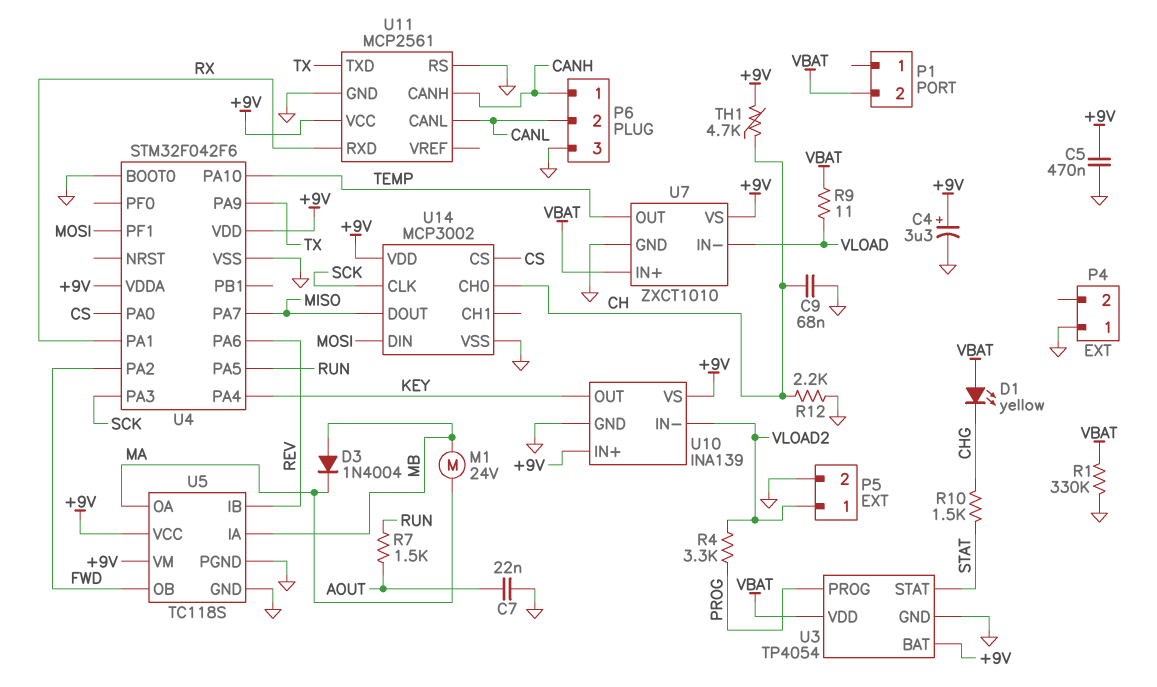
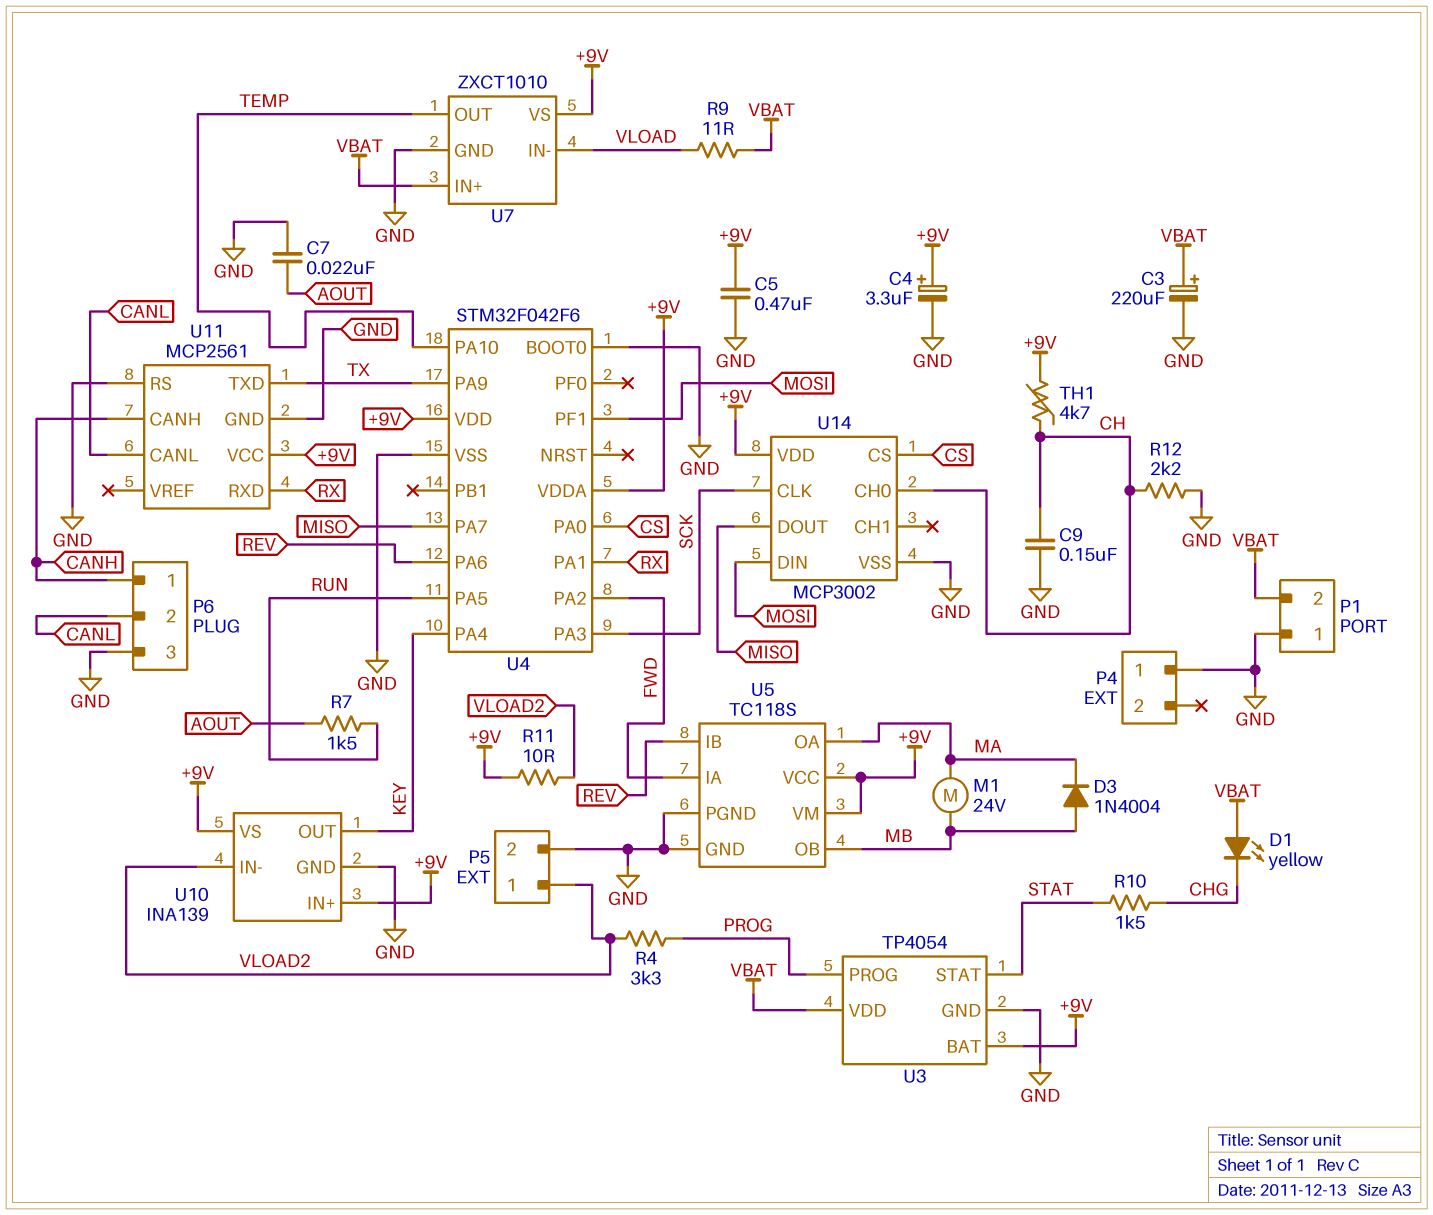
C3: none -> 220uF (plus VBAT, minus GND)
C9: 68nF (CH, GND) -> 150nF (CH, GND)
P1 pin 1: none -> GND
R1: 330k (GND, VBAT) -> none
R11: none -> 10 (+9V, VLOAD2)
U5 pin IA: MB -> FWD
U5 pin OB: FWD -> MB

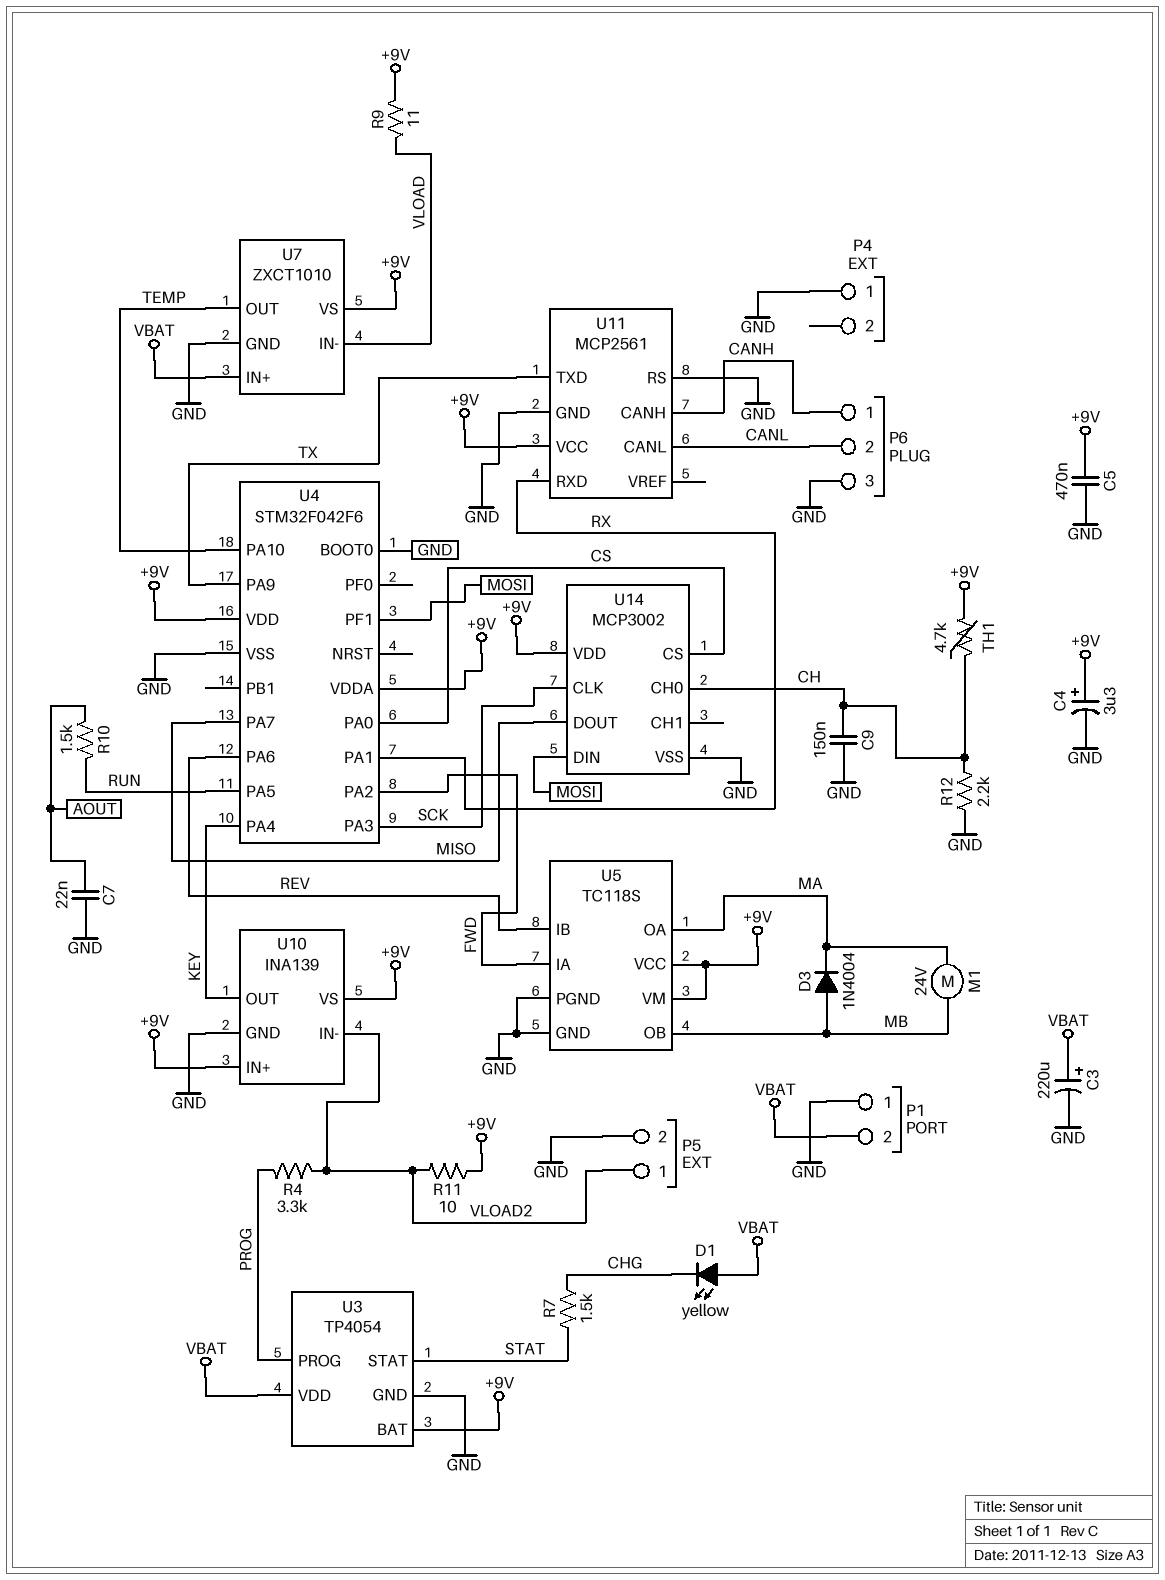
R7: 1.5k (AOUT, RUN) -> 1.5k (CHG, STAT)
R9: 11 (VBAT, VLOAD) -> 11 (+9V, VLOAD)
R10: 1.5k (CHG, STAT) -> 1.5k (AOUT, RUN)

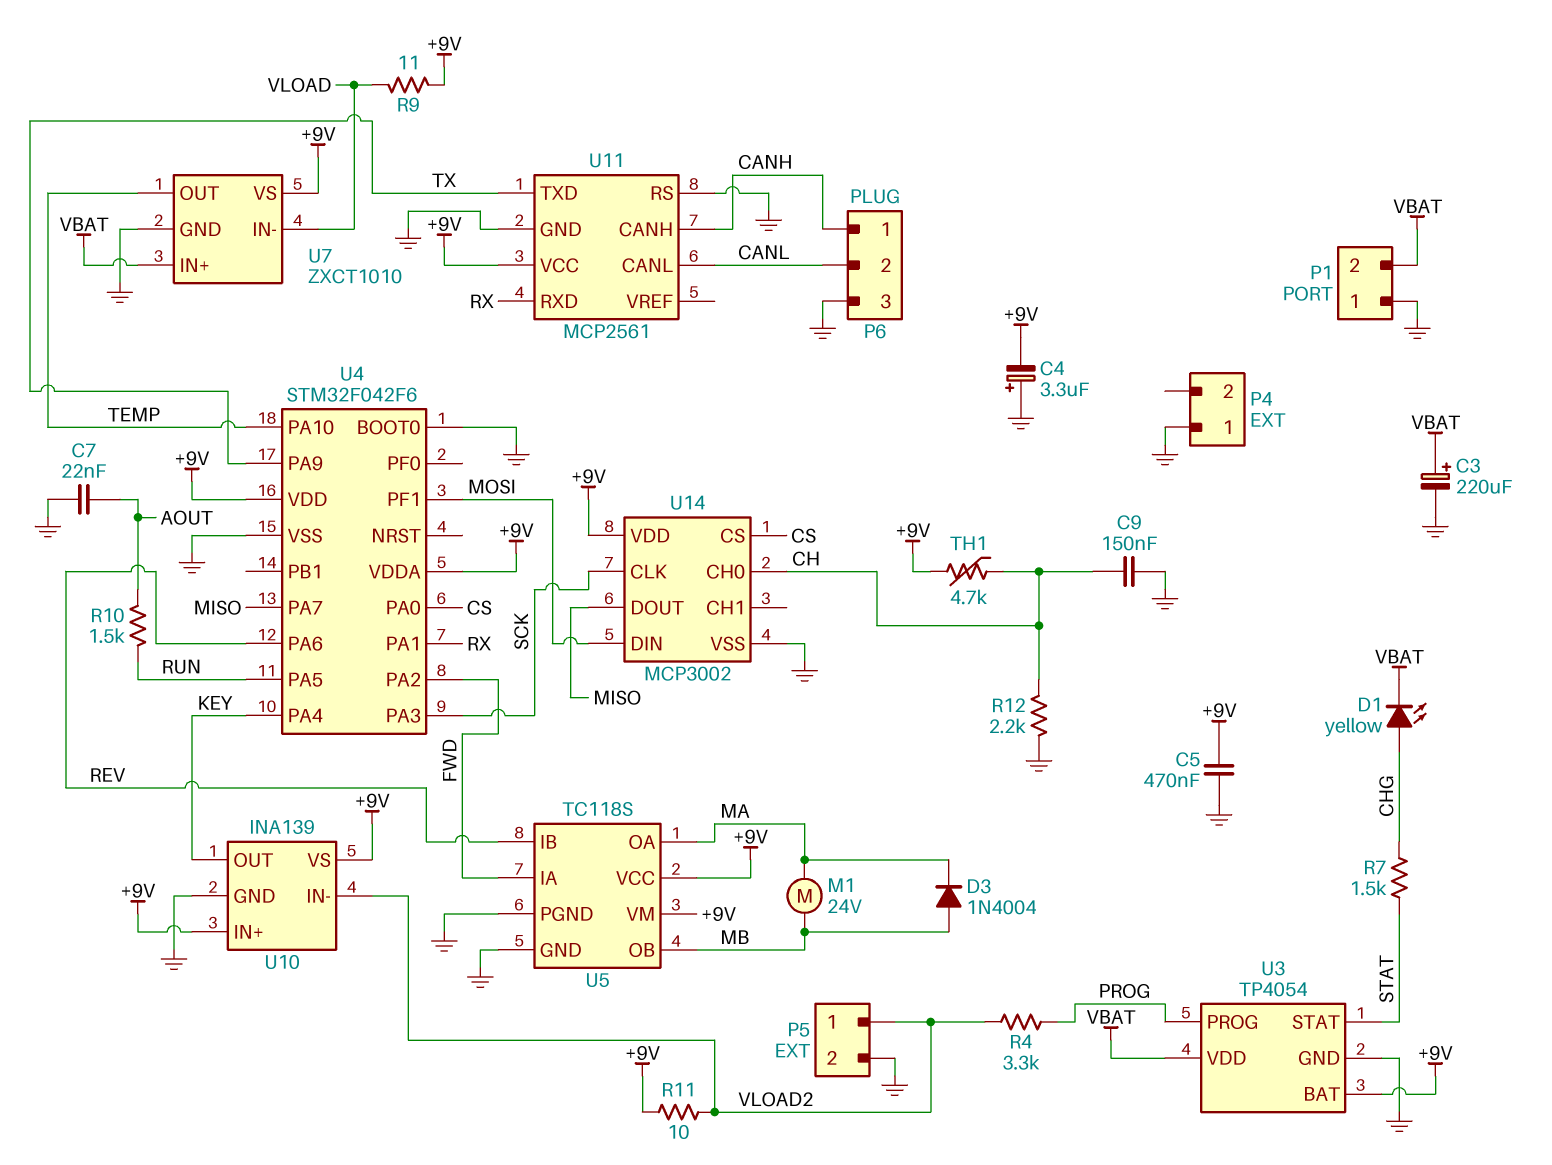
C4: 3.3uF (plus +9V, minus GND) -> 3.3uF (plus GND, minus +9V)
D1: LED yellow (A VBAT, K CHG) -> LED yellow (A CHG, K VBAT)

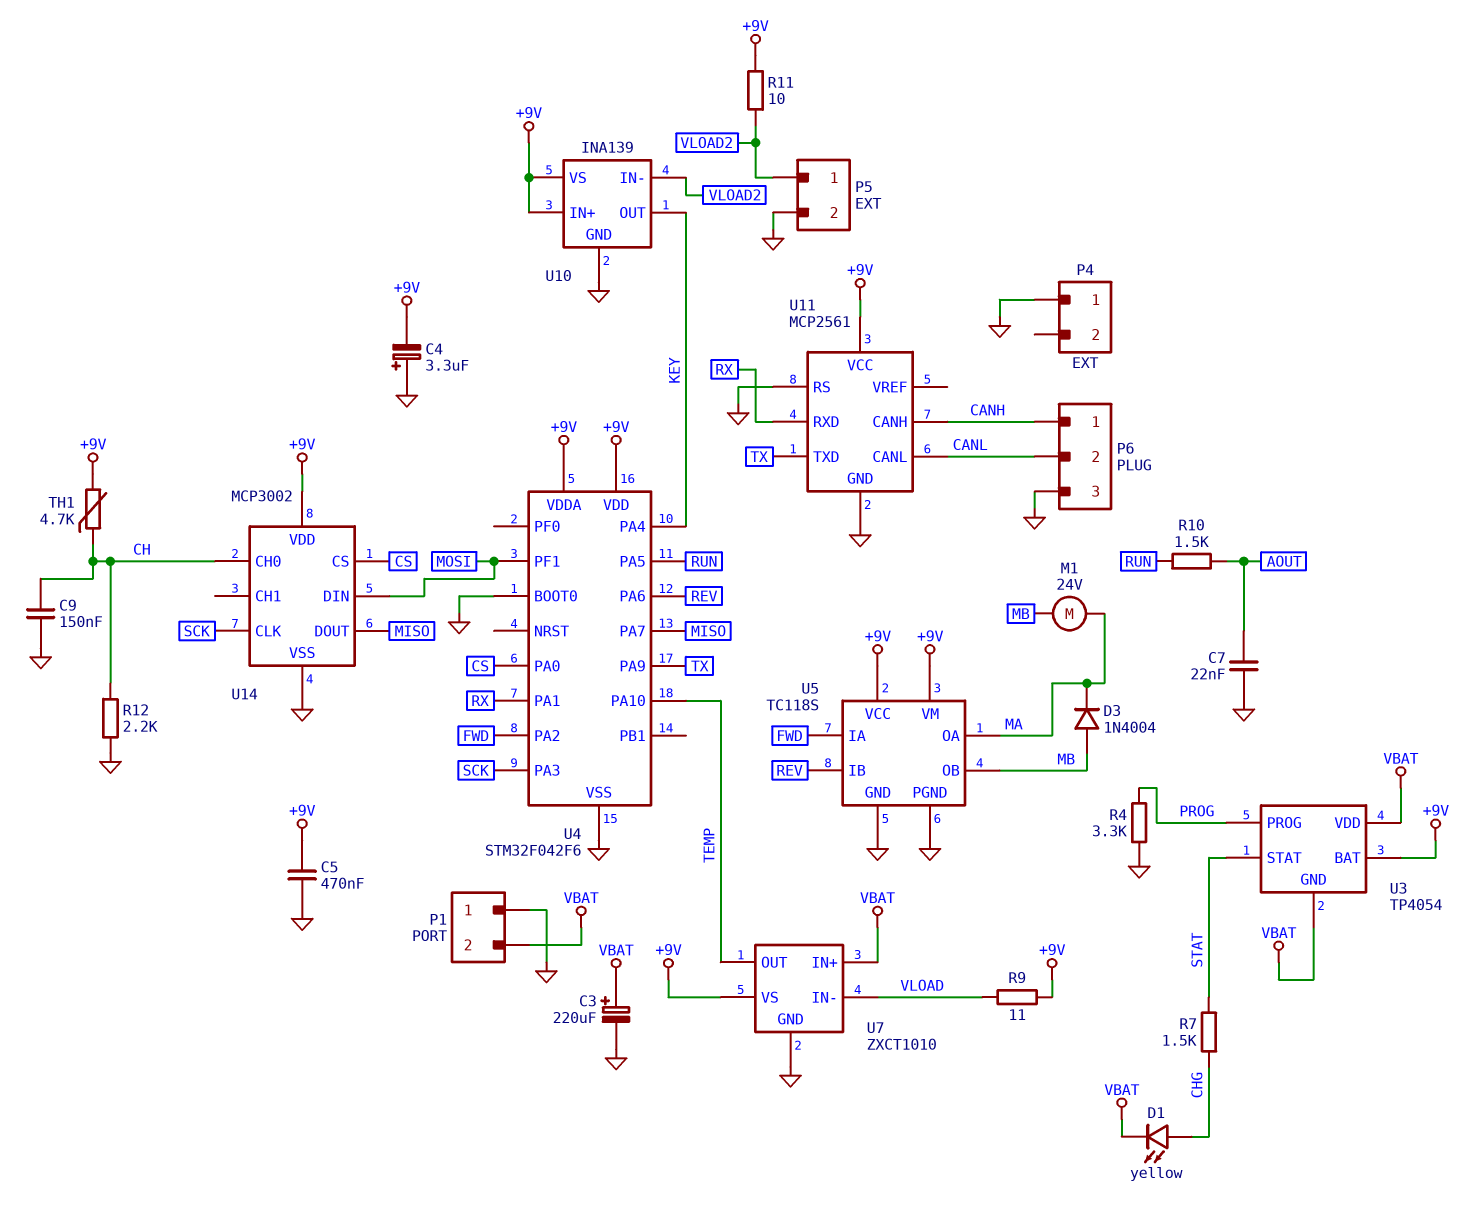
R4: 3.3k (PROG, VLOAD2) -> 3.3k (GND, PROG)
U3 pin GND: GND -> VBAT

